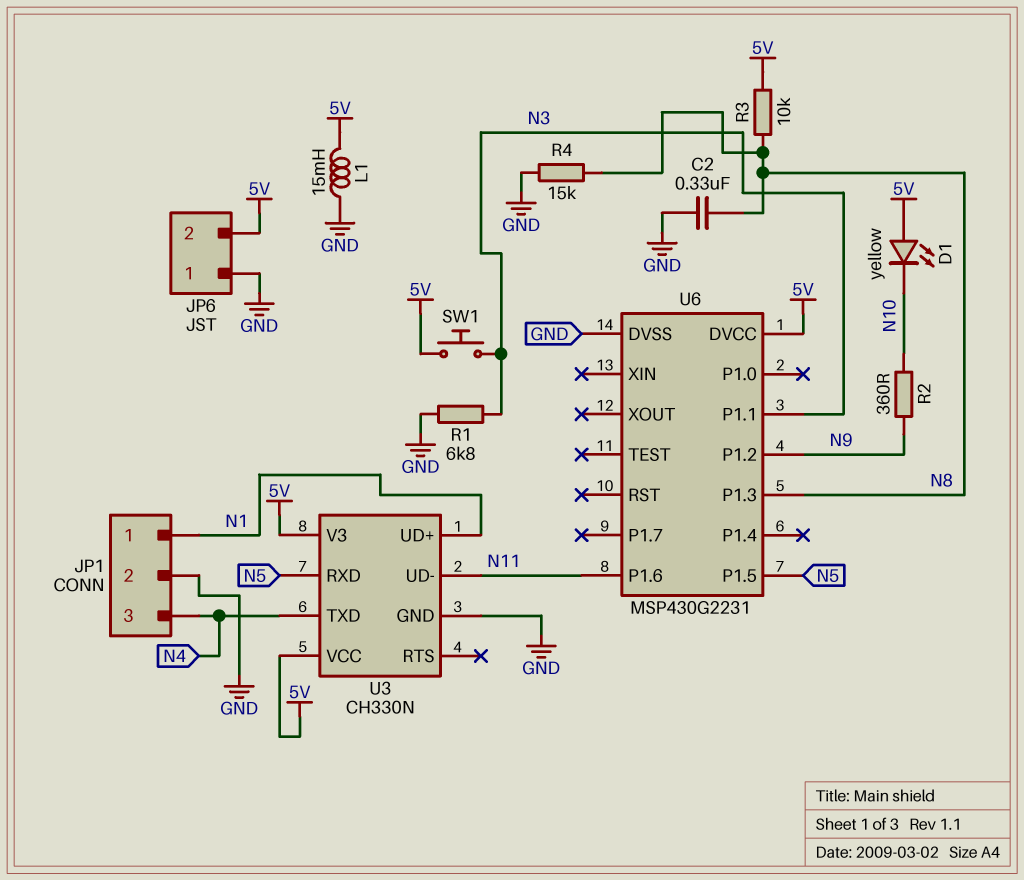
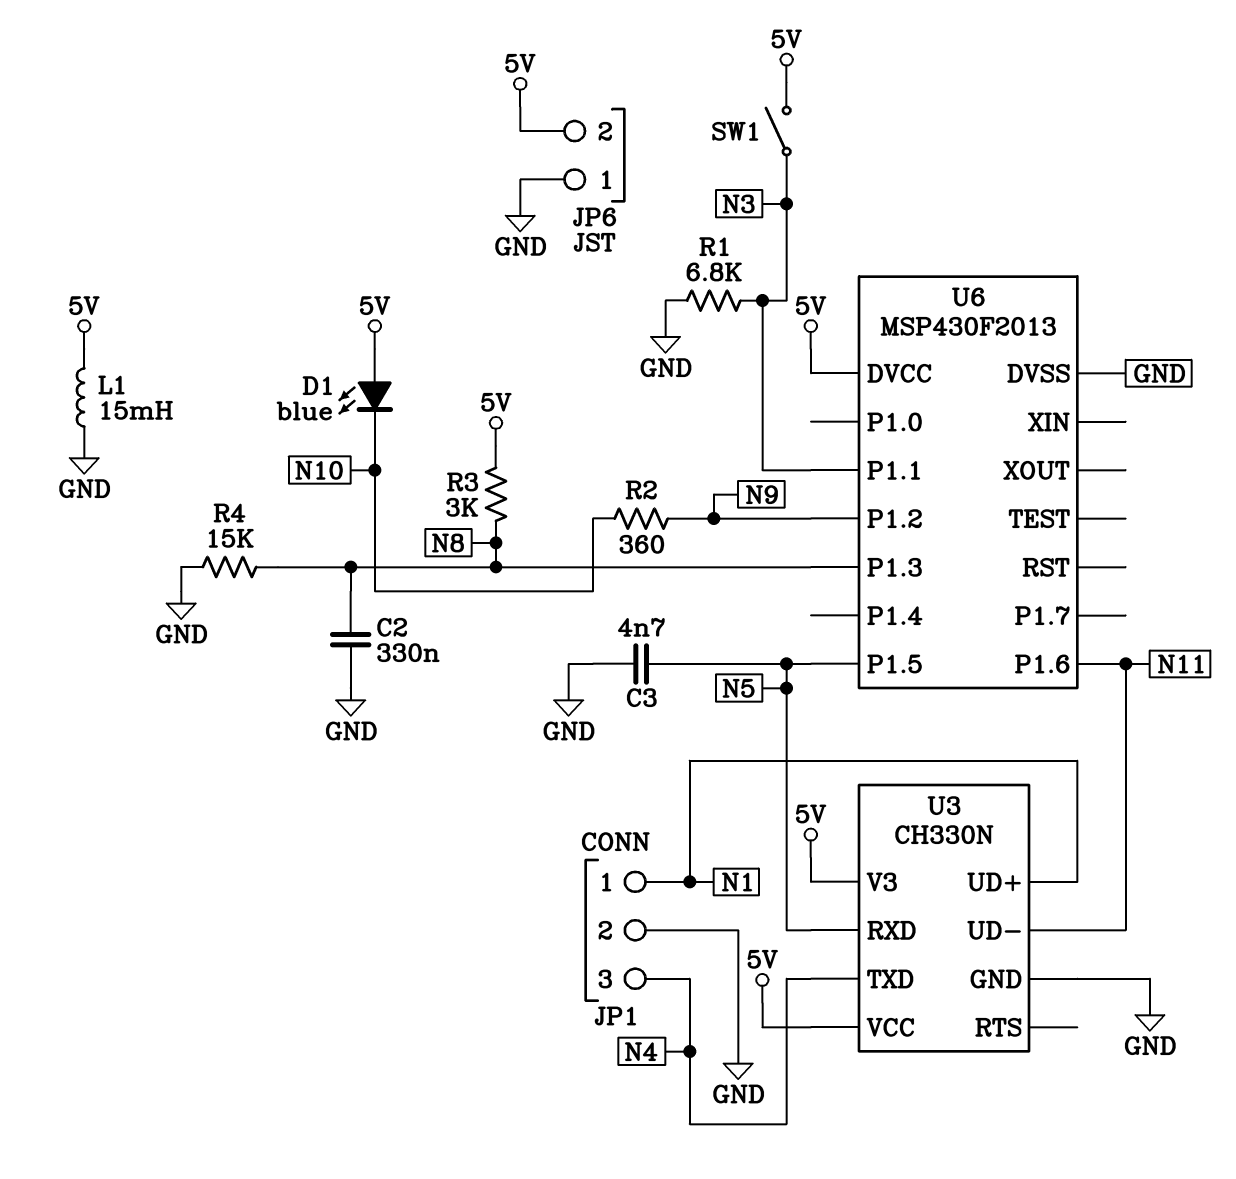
C3: none -> 4.7nF (GND, N5)
D1: LED yellow (A 5V, K N10) -> LED blue (A 5V, K N10)
R3: 10k (5V, N8) -> 3k (5V, N8)
SW1: button (5V, N3) -> switch (5V, N3)
U6: MSP430G2231 -> MSP430F2013

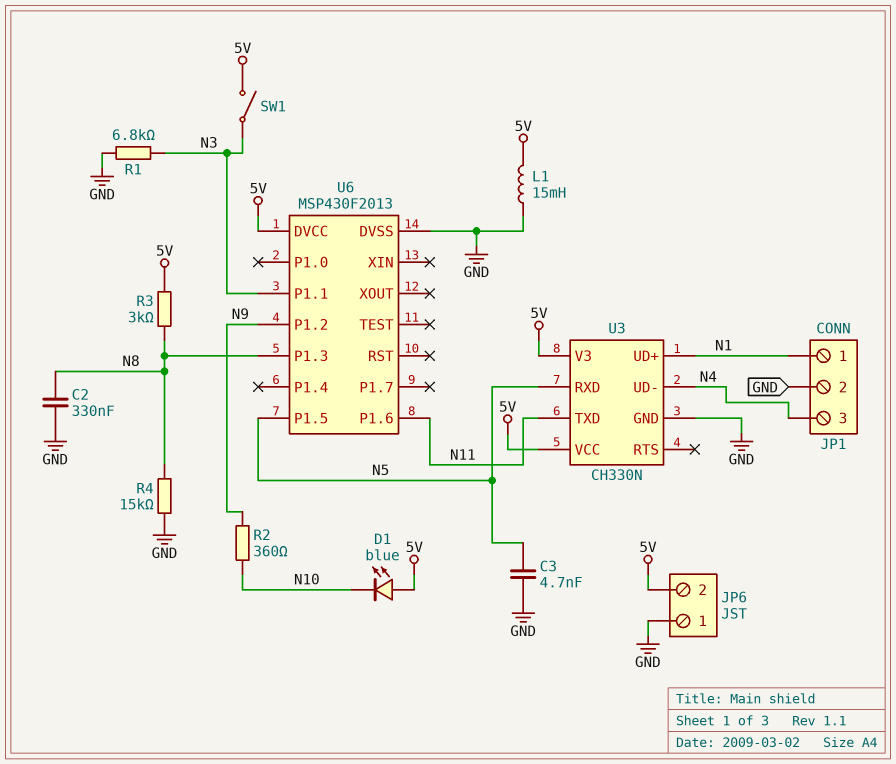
U3 pin TXD: N4 -> N11
U3 pin UD-: N11 -> N4

